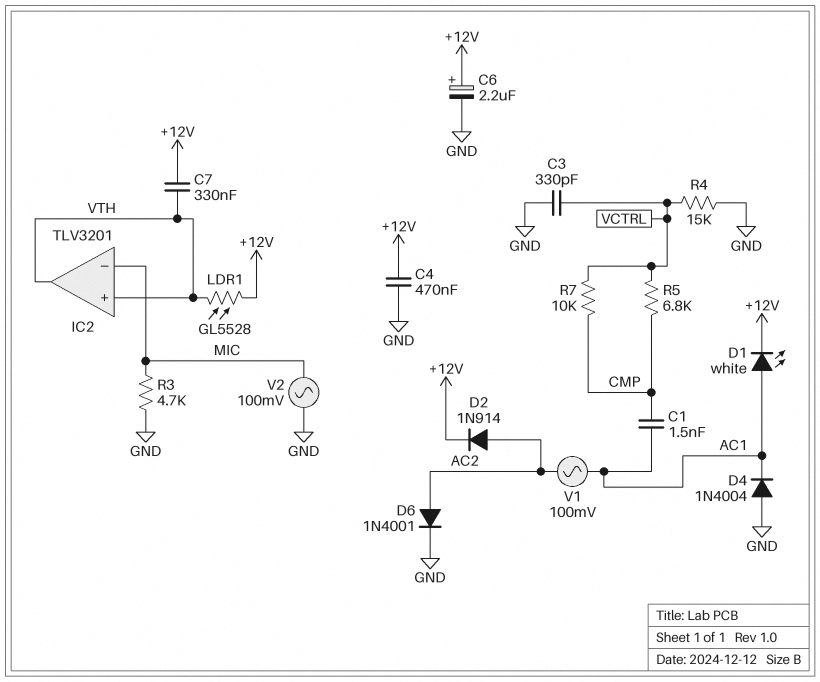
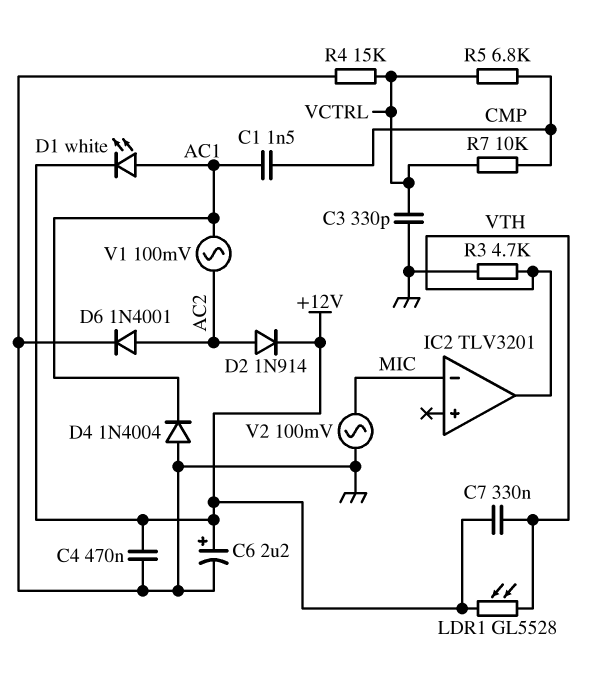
IC2 pin in+: VTH -> none
R3: 4.7k (GND, MIC) -> 4.7k (GND, VTH)

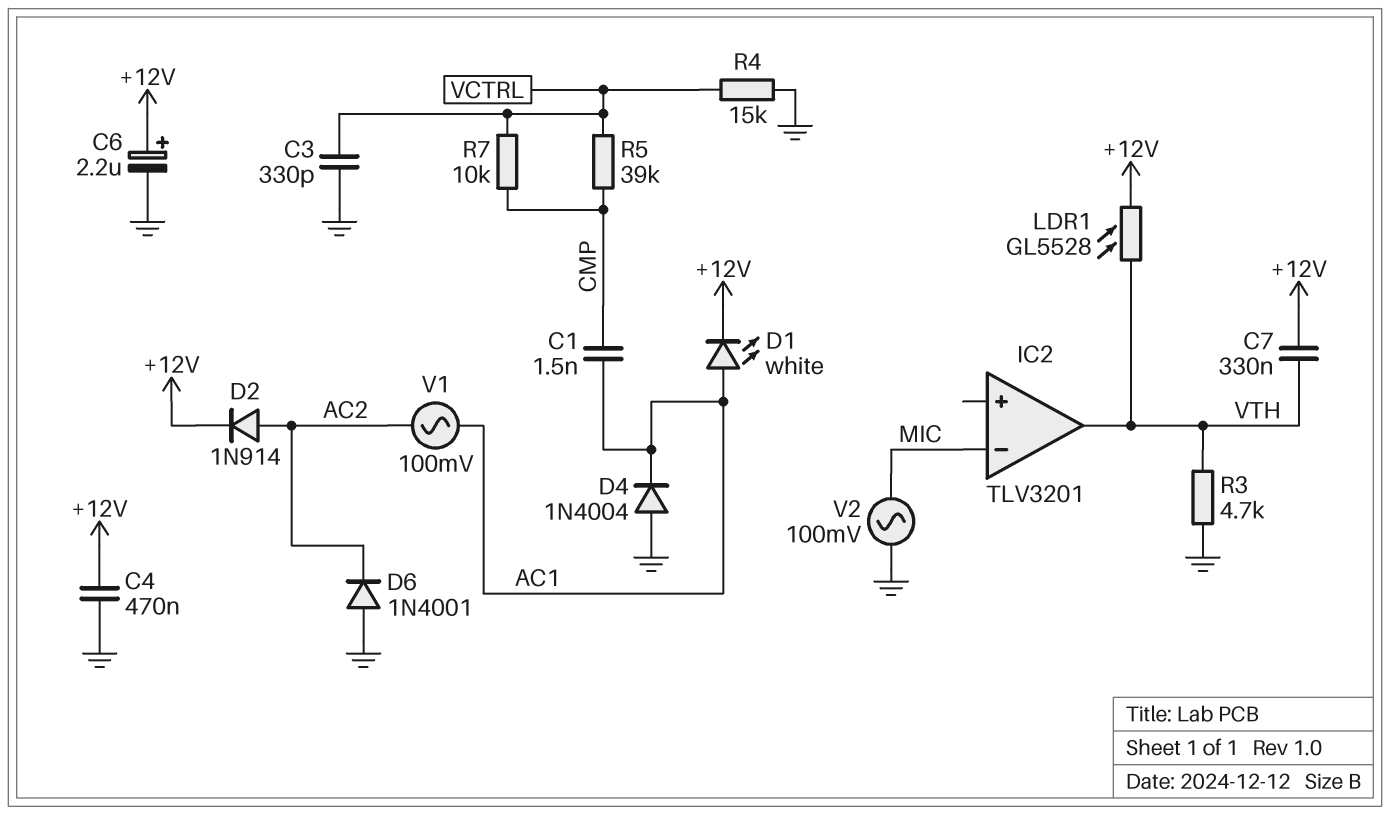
D6: diode 1N4001 (A AC2, K GND) -> diode 1N4001 (A GND, K AC2)
R5: 6.8k (CMP, VCTRL) -> 39k (CMP, VCTRL)

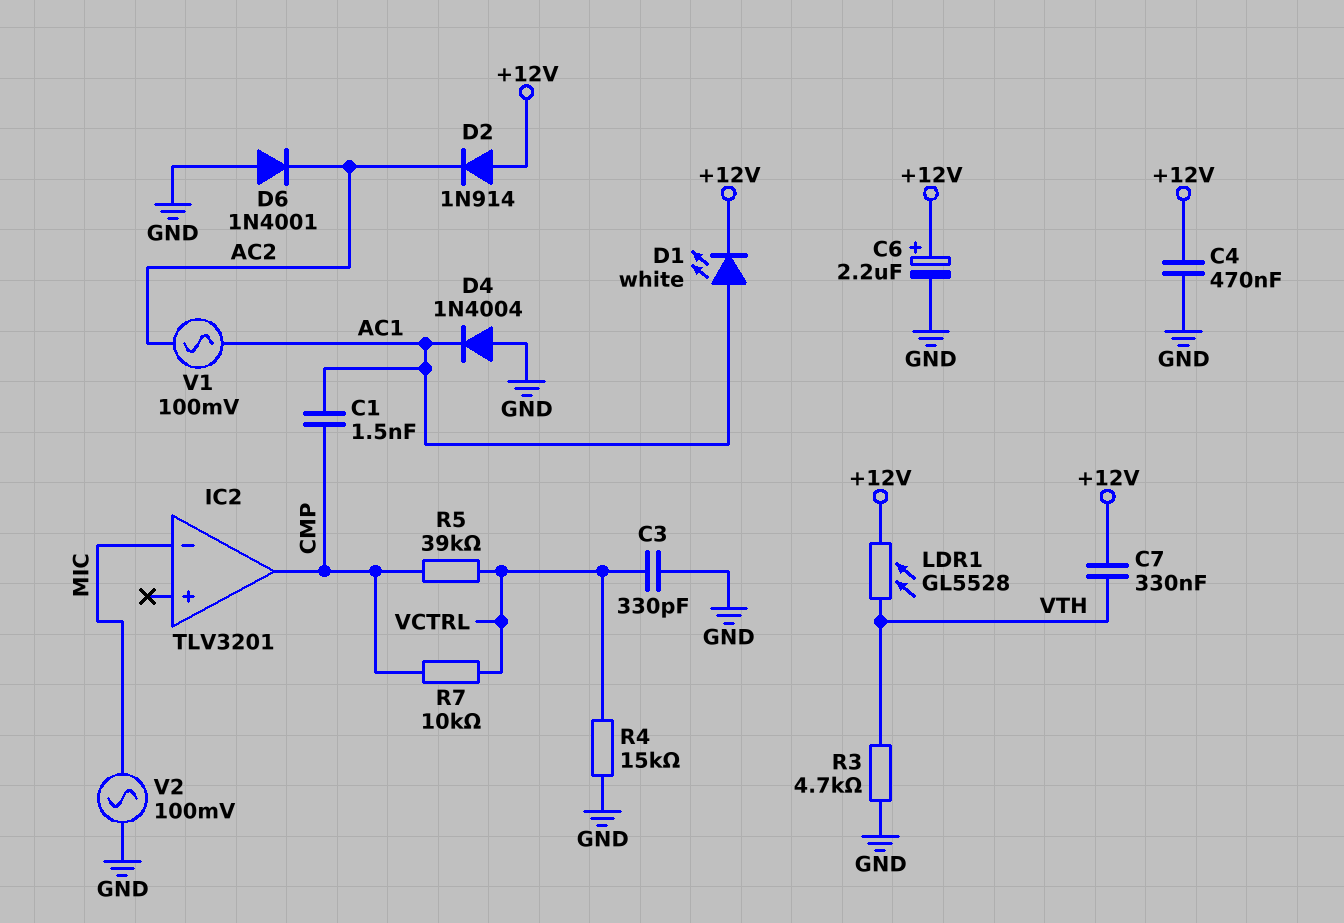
D2: diode 1N914 (A AC2, K +12V) -> diode 1N914 (A +12V, K AC2)
IC2 pin out: VTH -> CMP

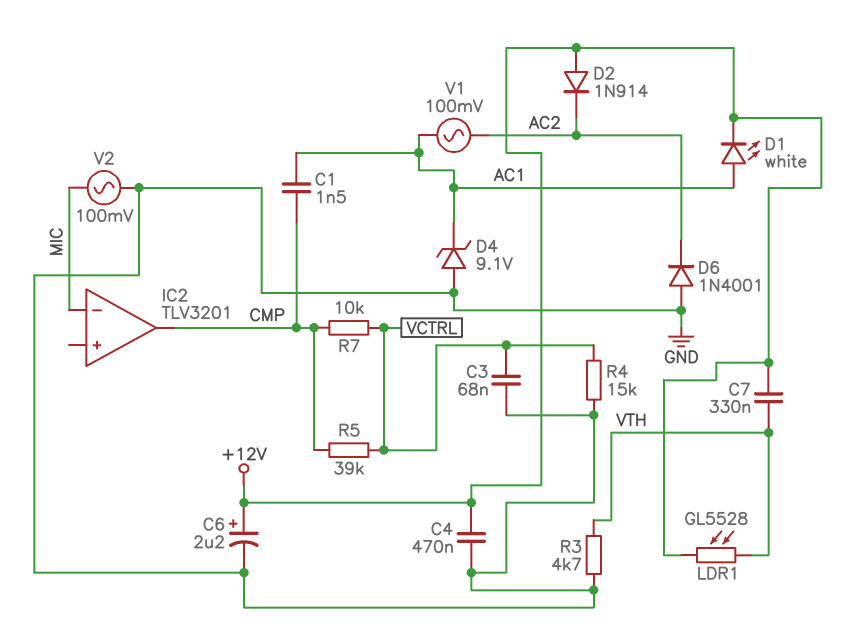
C3: 330pF (GND, VCTRL) -> 68nF (GND, VCTRL)
D4: diode 1N4004 (A GND, K AC1) -> zener 9.1V (A GND, K AC1)

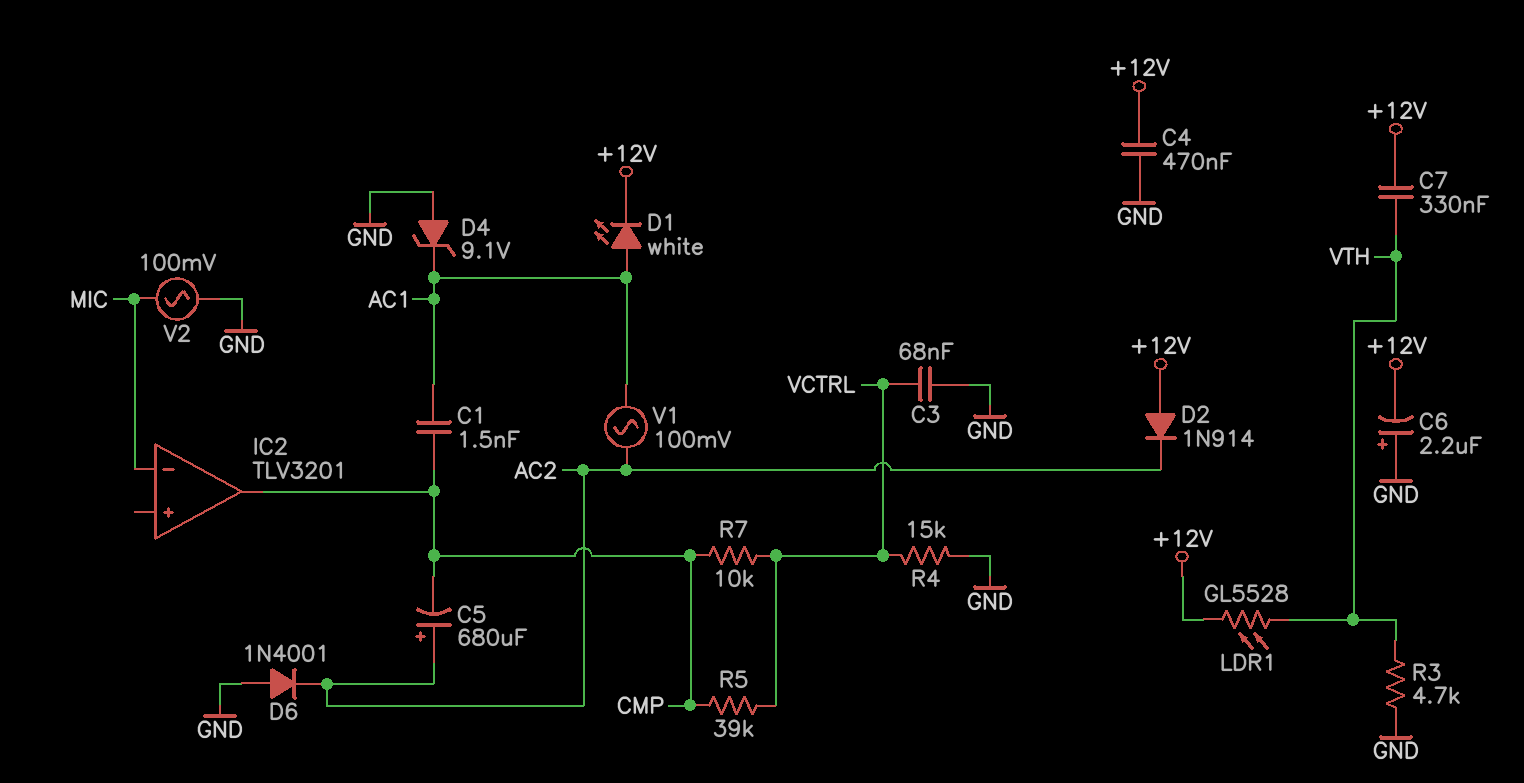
C5: none -> 680uF (plus AC2, minus CMP)
C6: 2.2uF (plus +12V, minus GND) -> 2.2uF (plus GND, minus +12V)

